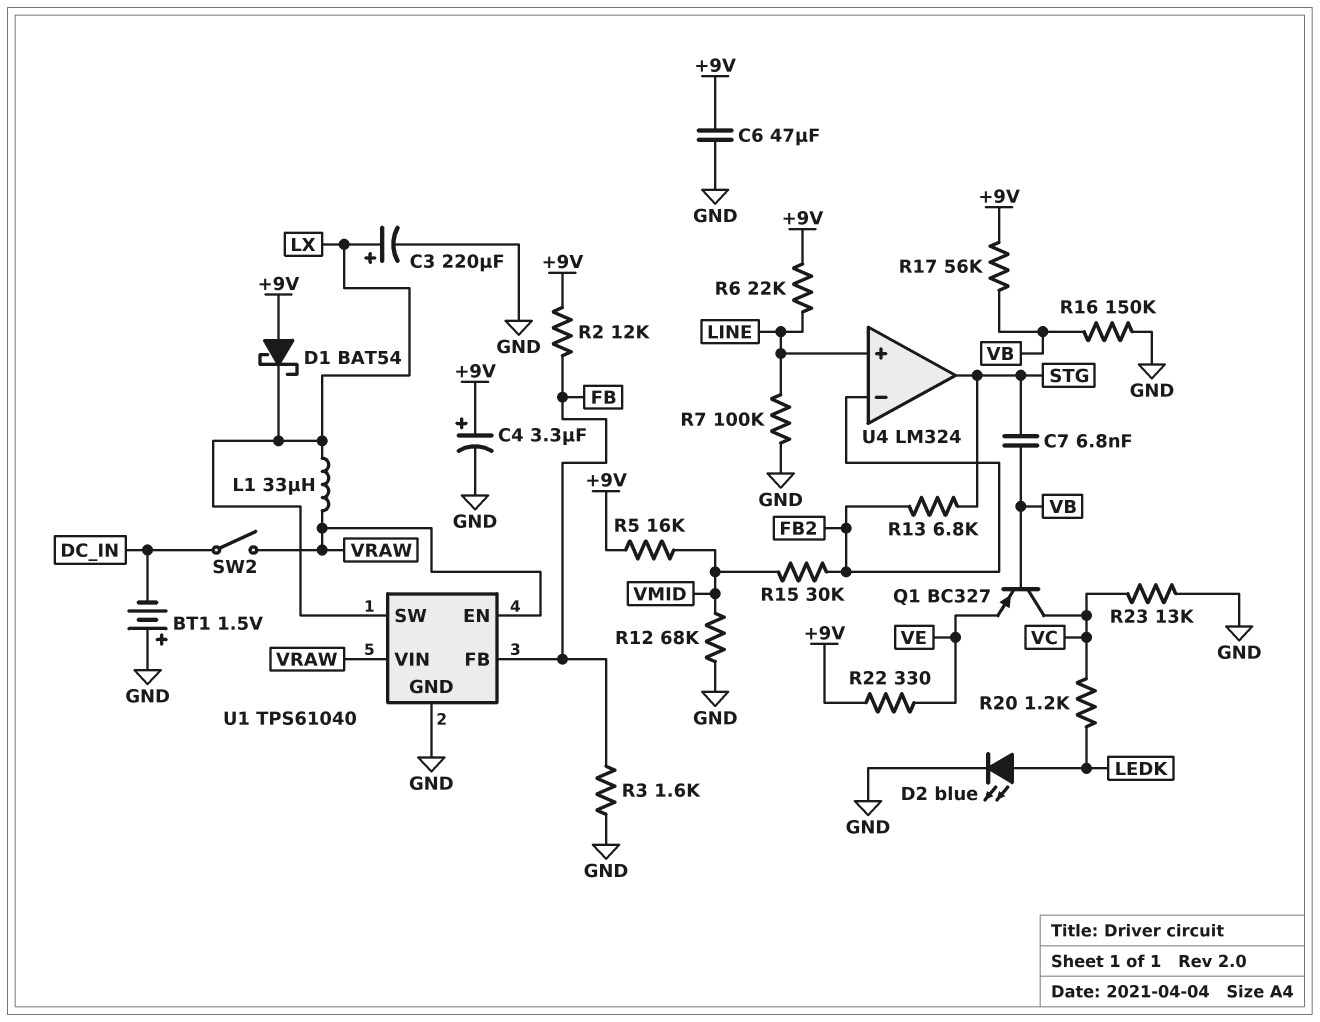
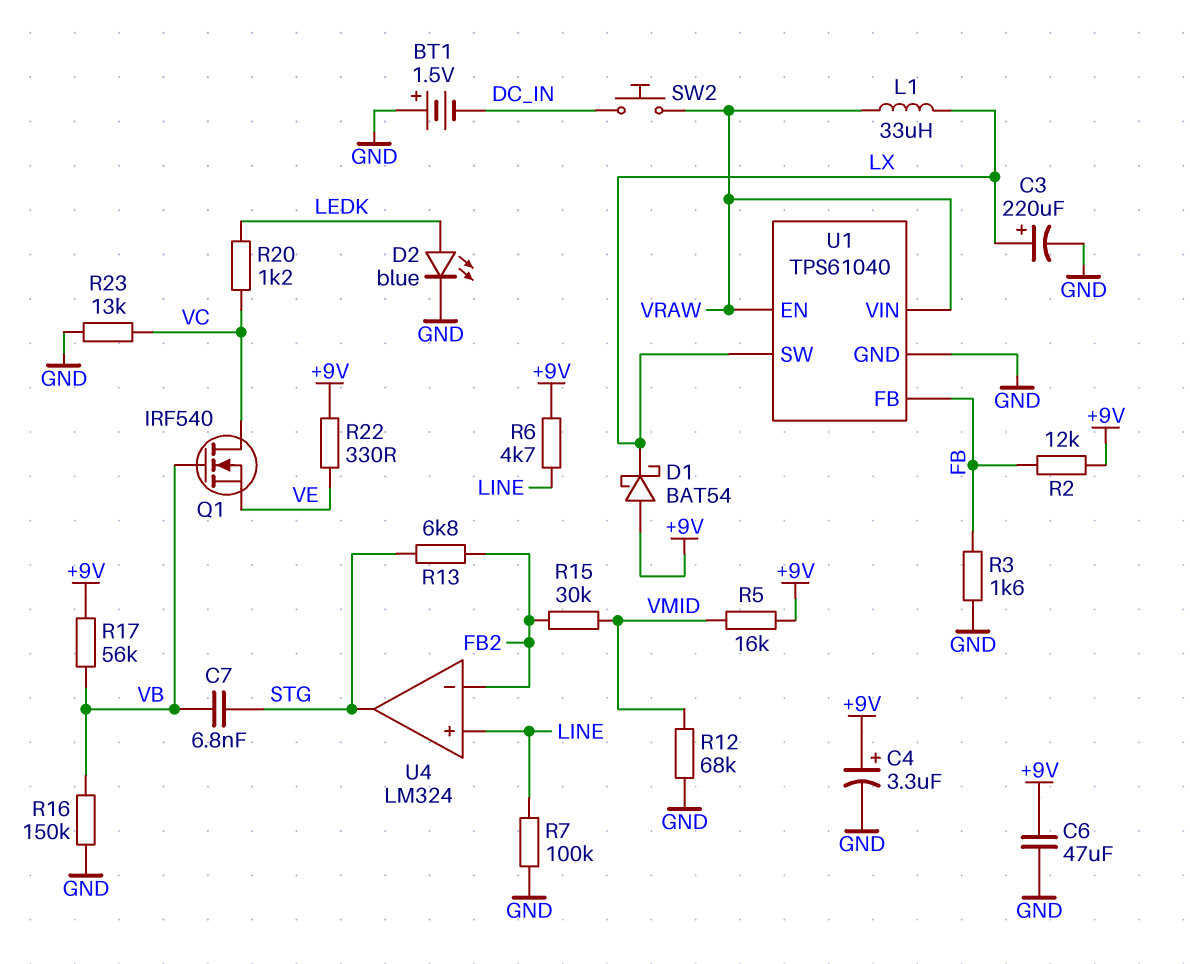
Q1: PNP BC327 (B VB, C VC, E VE) -> NMOS IRF540 (G VB, D VC, S VE)
R6: 22k (+9V, LINE) -> 4.7k (+9V, LINE)
SW2: switch (DC_IN, VRAW) -> button (DC_IN, VRAW)

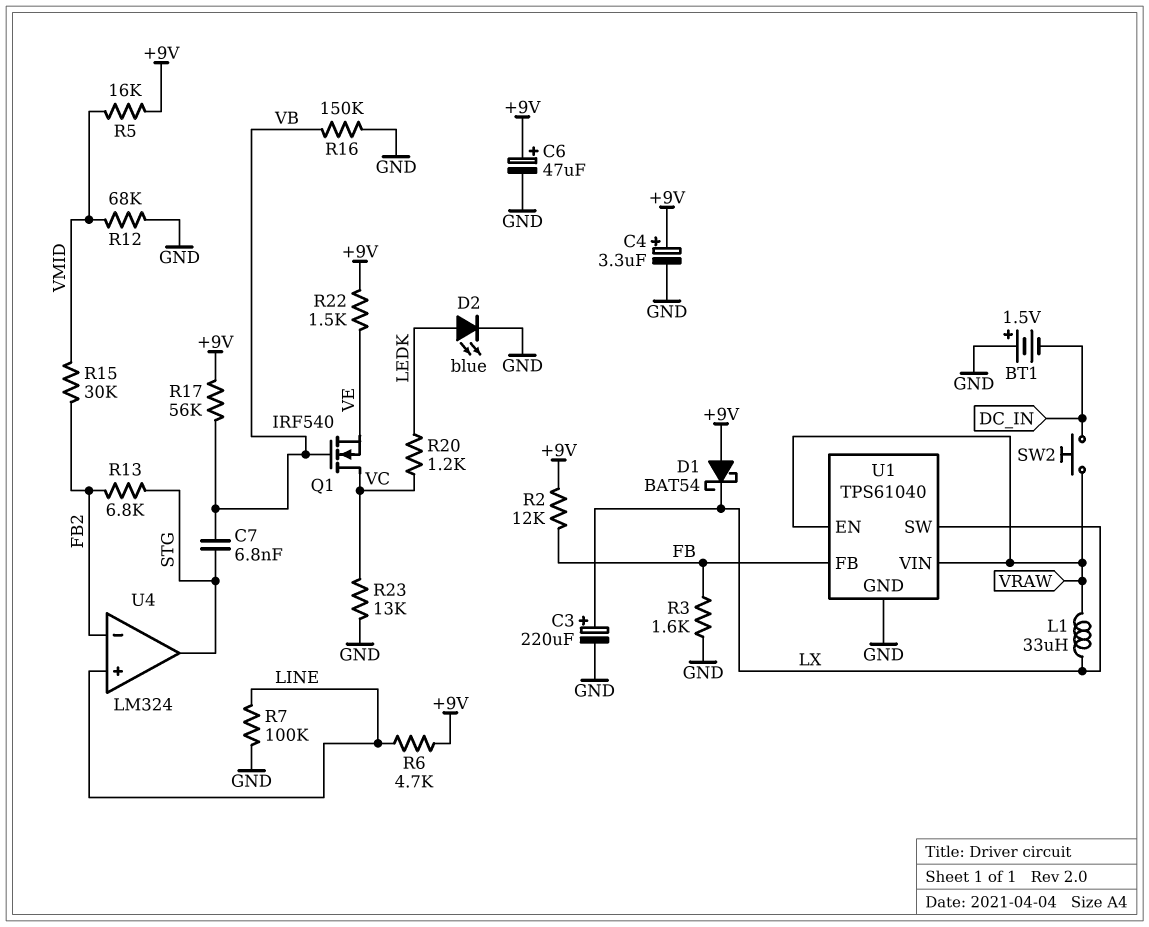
C6: 47uF (+9V, GND) -> 47uF (plus +9V, minus GND)
R22: 330 (+9V, VE) -> 1.5k (+9V, VE)

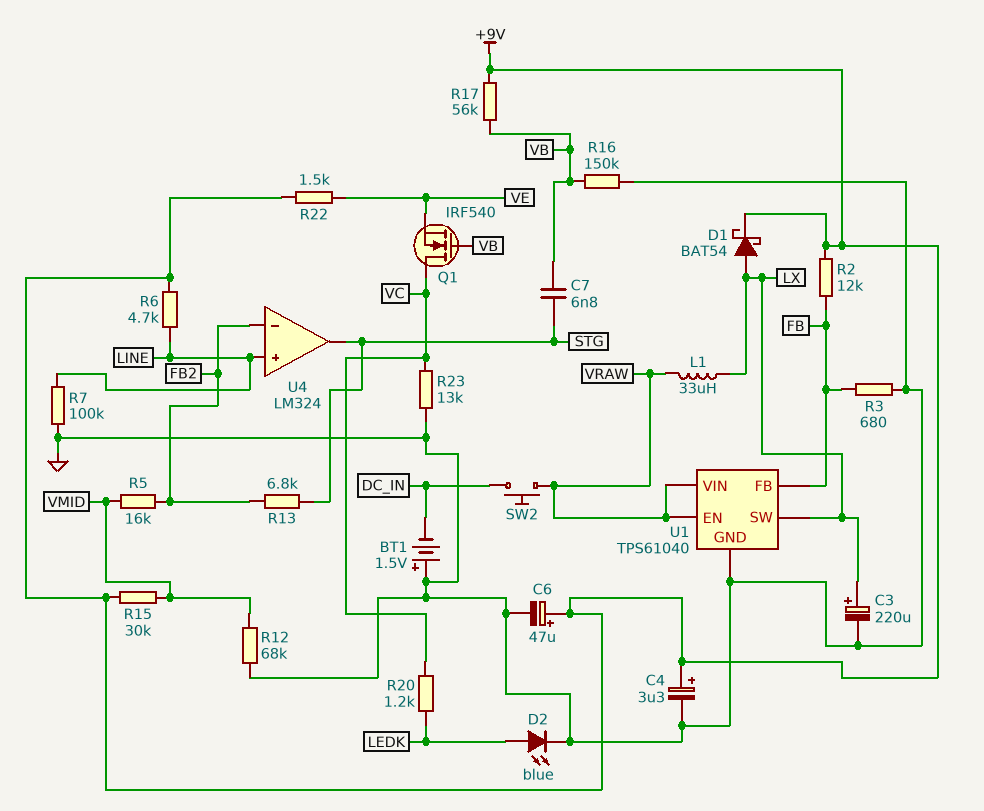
D1: schottky BAT54 (A +9V, K LX) -> schottky BAT54 (A LX, K +9V)
R3: 1.6k (FB, GND) -> 680 (FB, GND)
R5: 16k (+9V, VMID) -> 16k (FB2, VMID)
R15: 30k (FB2, VMID) -> 30k (+9V, VMID)

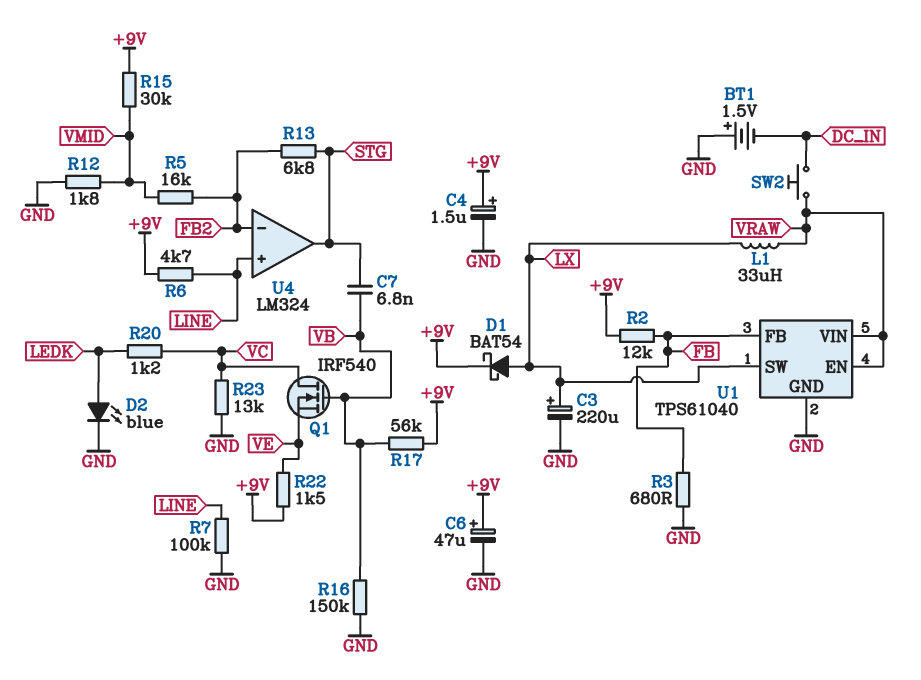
C4: 3.3uF (plus +9V, minus GND) -> 1.5uF (plus +9V, minus GND)
R12: 68k (GND, VMID) -> 1.8k (GND, VMID)

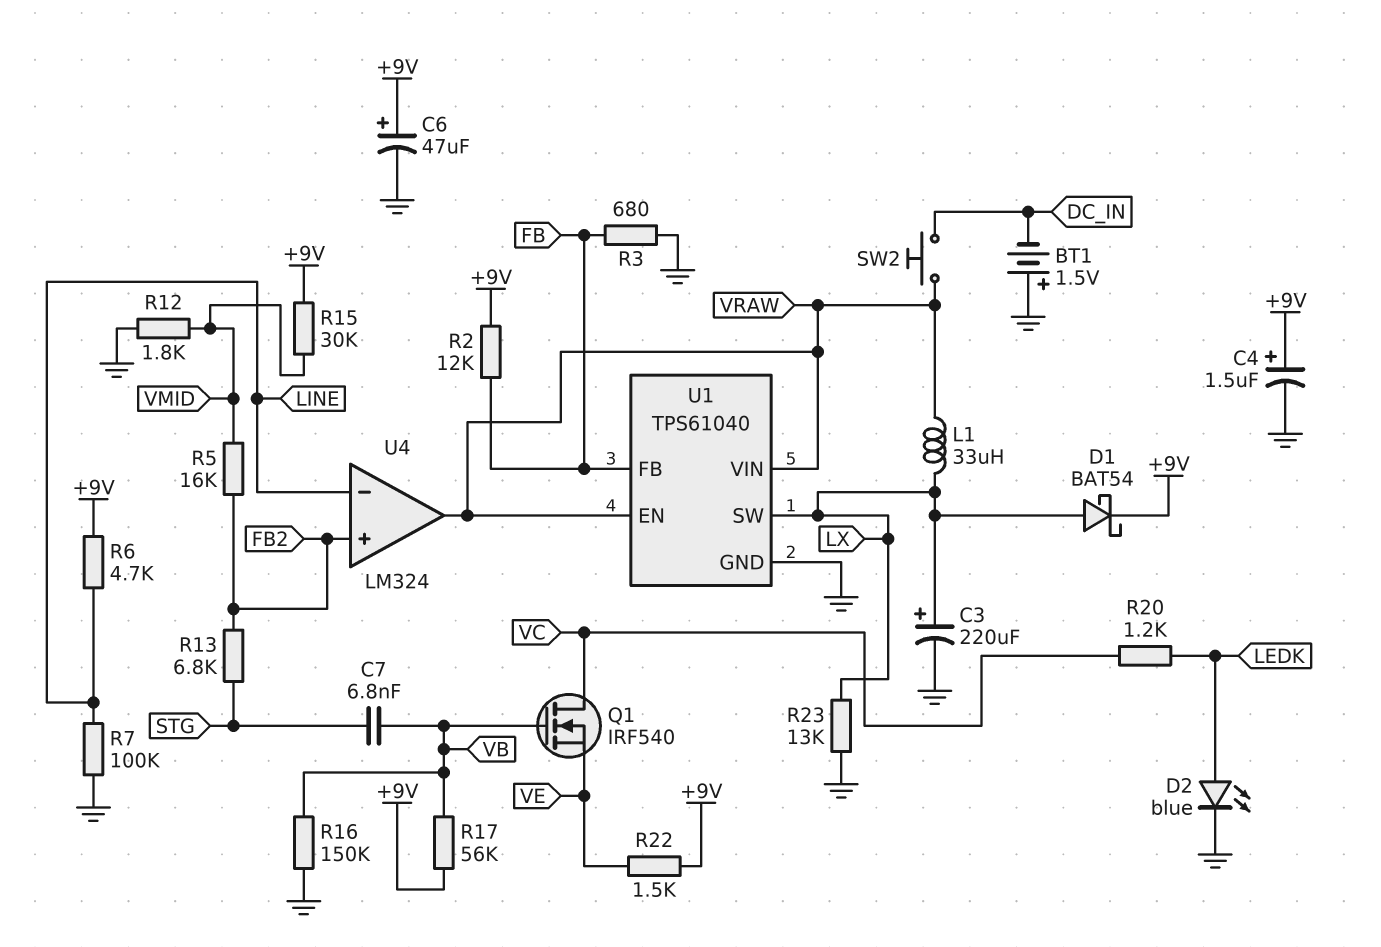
R23: 13k (GND, VC) -> 13k (GND, LX)
U4 pin in+: LINE -> FB2
U4 pin in-: FB2 -> LINE
U4 pin out: STG -> VRAW

